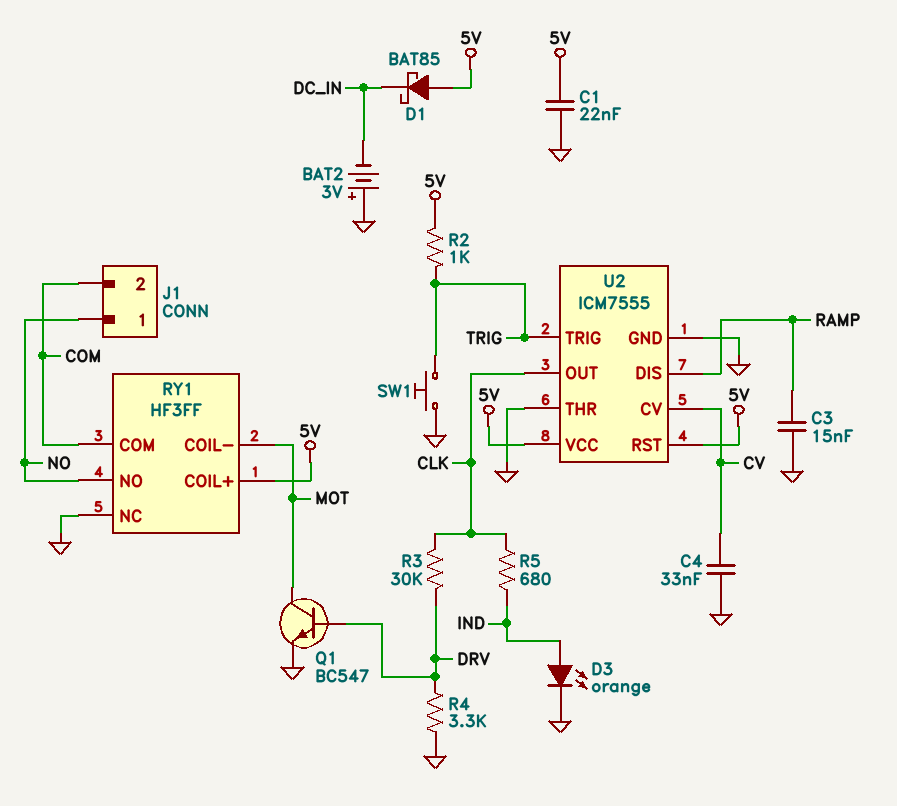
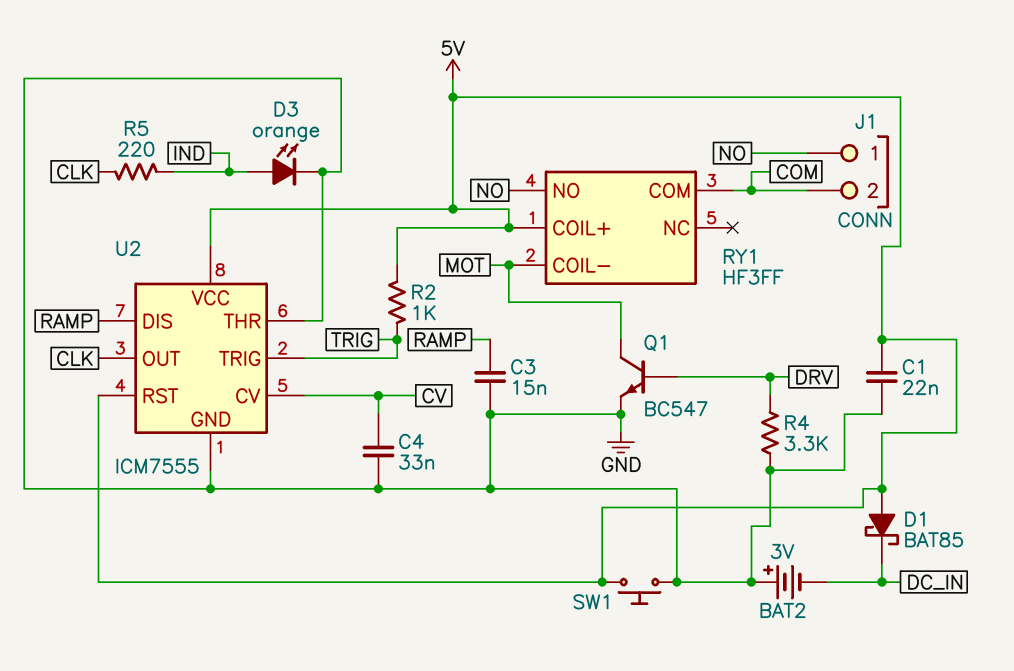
R3: 30k (CLK, DRV) -> none
R5: 680 (CLK, IND) -> 220 (CLK, IND)
RY1 pin NC: GND -> none
SW1: button (GND, TRIG) -> button (5V, GND)

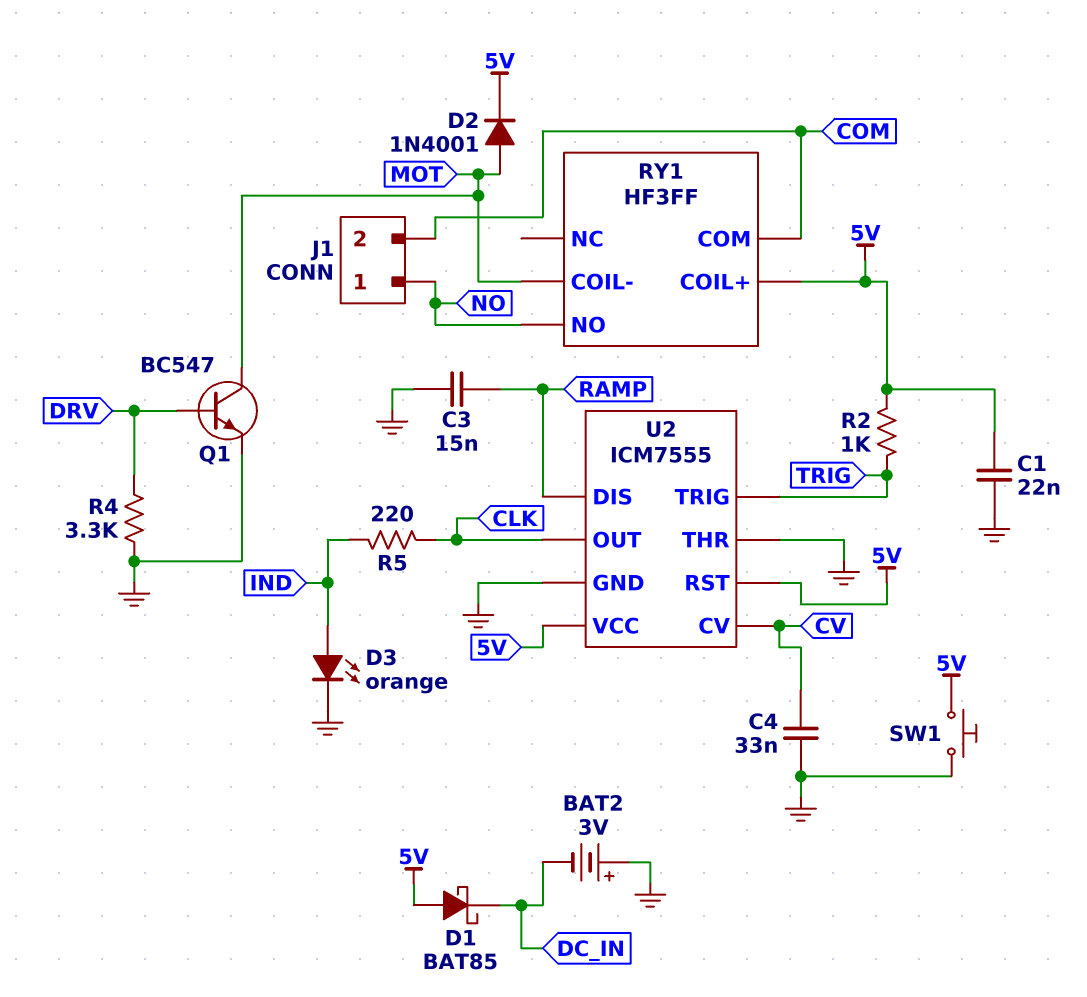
D2: none -> diode 1N4001 (A MOT, K 5V)

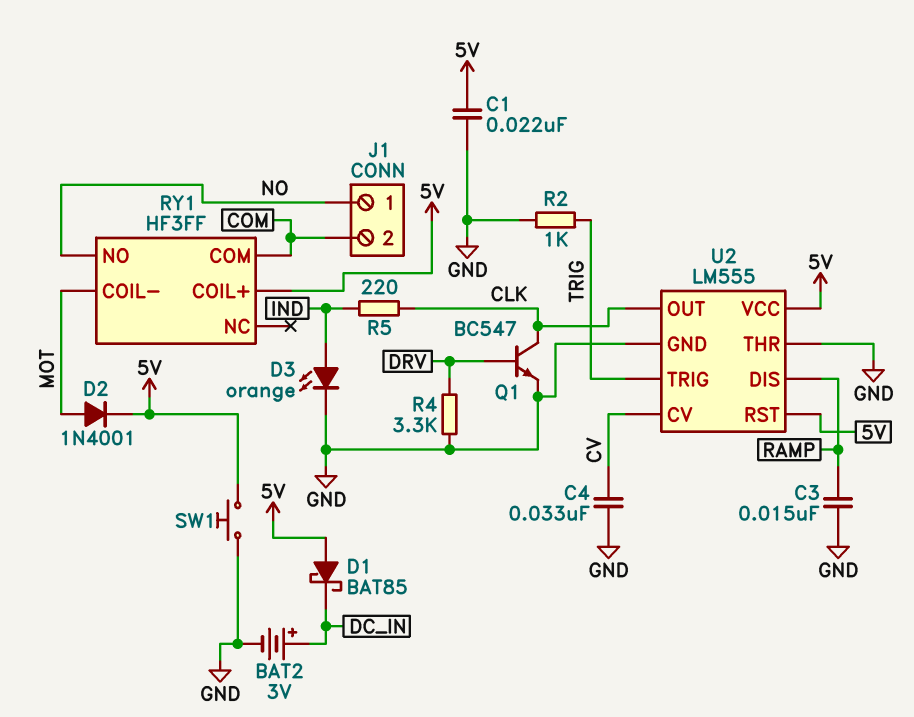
BAT2: 3V (plus GND, minus DC_IN) -> 3V (plus DC_IN, minus GND)
Q1: NPN BC547 (B DRV, C MOT, E GND) -> NPN BC547 (B DRV, C CLK, E GND)
R2: 1k (5V, TRIG) -> 1k (GND, TRIG)
U2: ICM7555 -> LM555

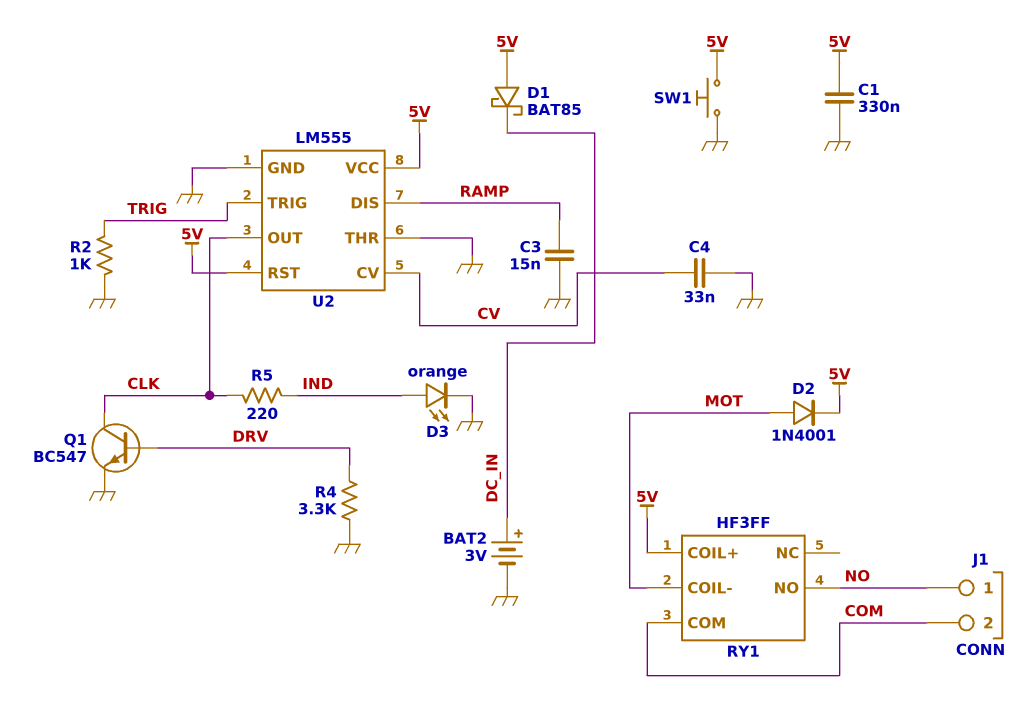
C1: 22nF (5V, GND) -> 330nF (5V, GND)

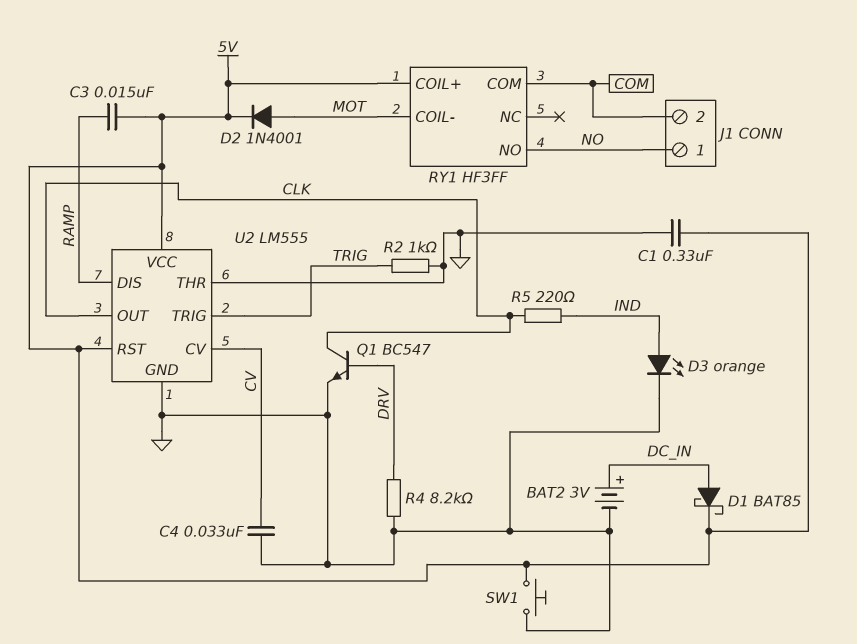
C3: 15nF (GND, RAMP) -> 15nF (5V, RAMP)
D1: schottky BAT85 (A 5V, K DC_IN) -> schottky BAT85 (A DC_IN, K 5V)
R4: 3.3k (DRV, GND) -> 8.2k (DRV, GND)

